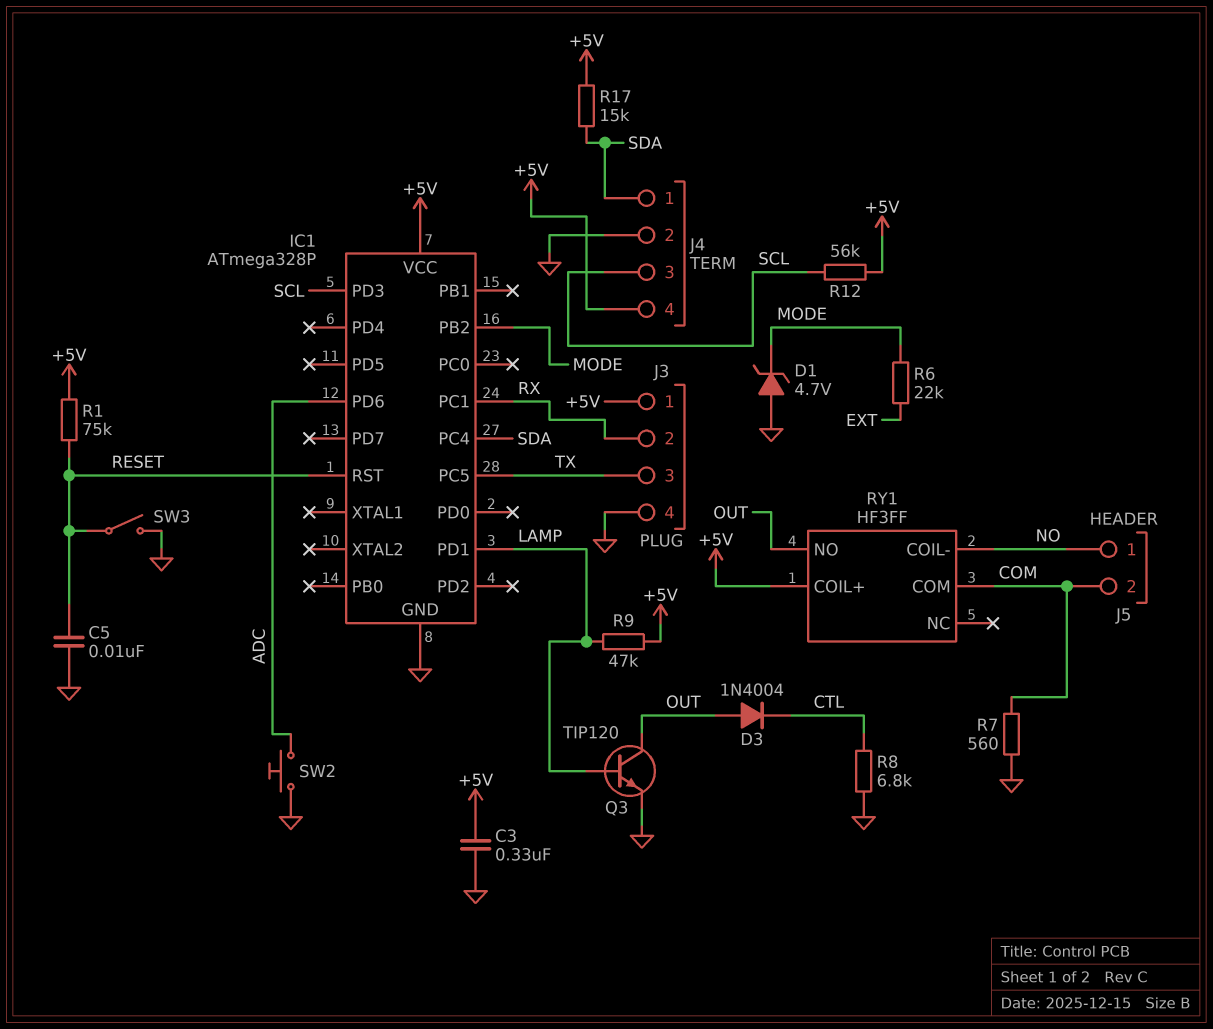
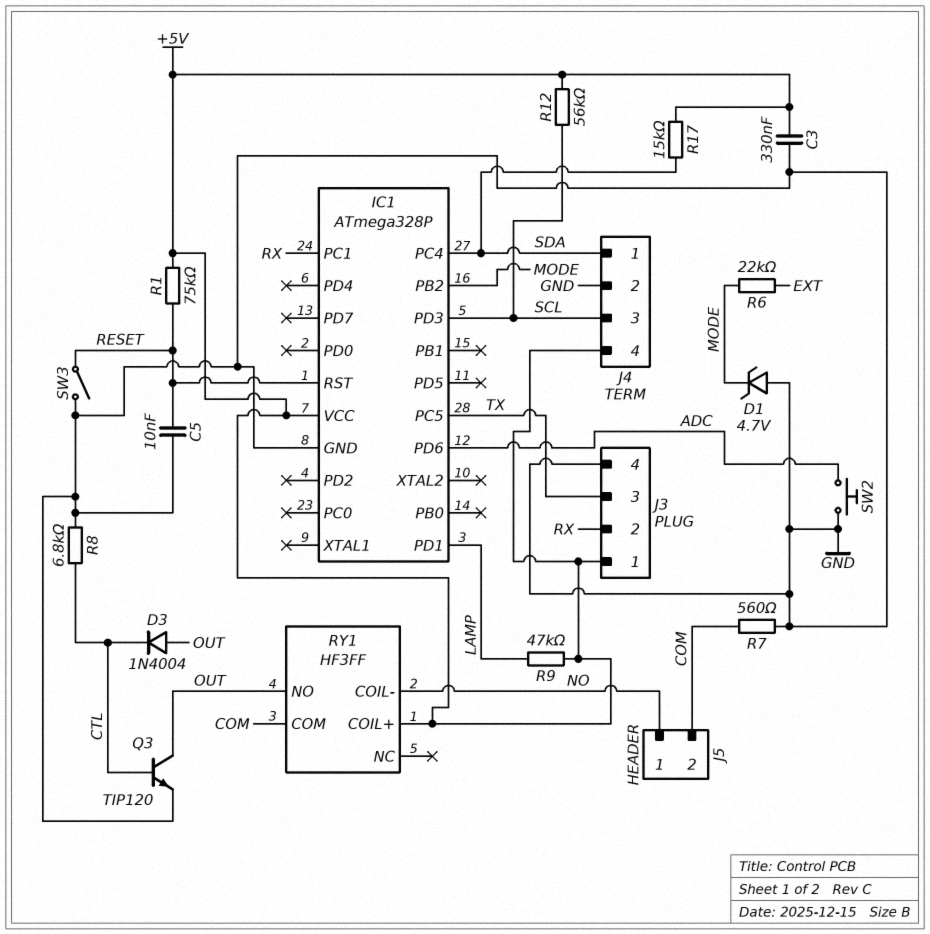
Q3: NPN TIP120 (B LAMP, C OUT, E GND) -> NPN TIP120 (B CTL, C OUT, E GND)

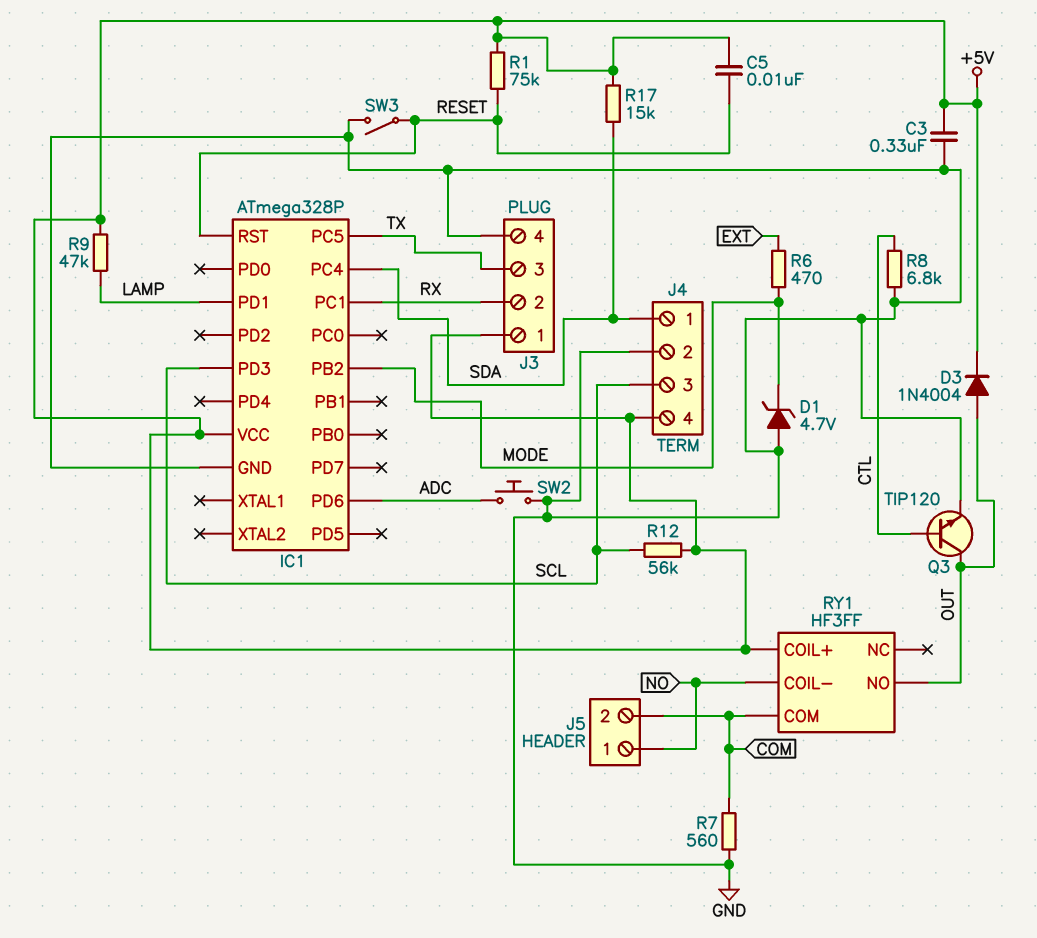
C5: 10nF (GND, RESET) -> 10nF (+5V, RESET)
D3: diode 1N4004 (A OUT, K CTL) -> diode 1N4004 (A OUT, K +5V)
R6: 22k (EXT, MODE) -> 470 (EXT, MODE)

